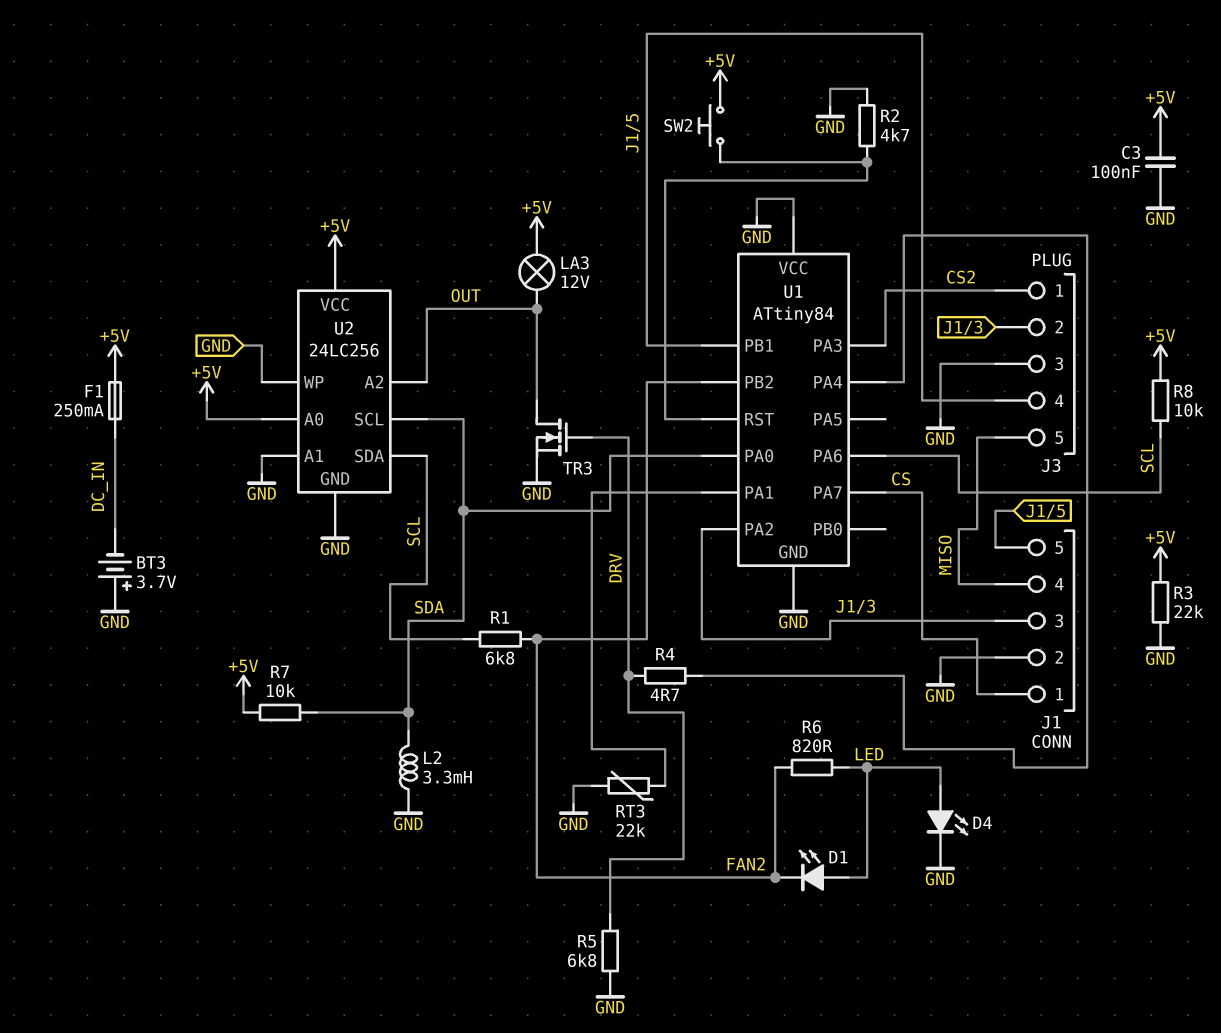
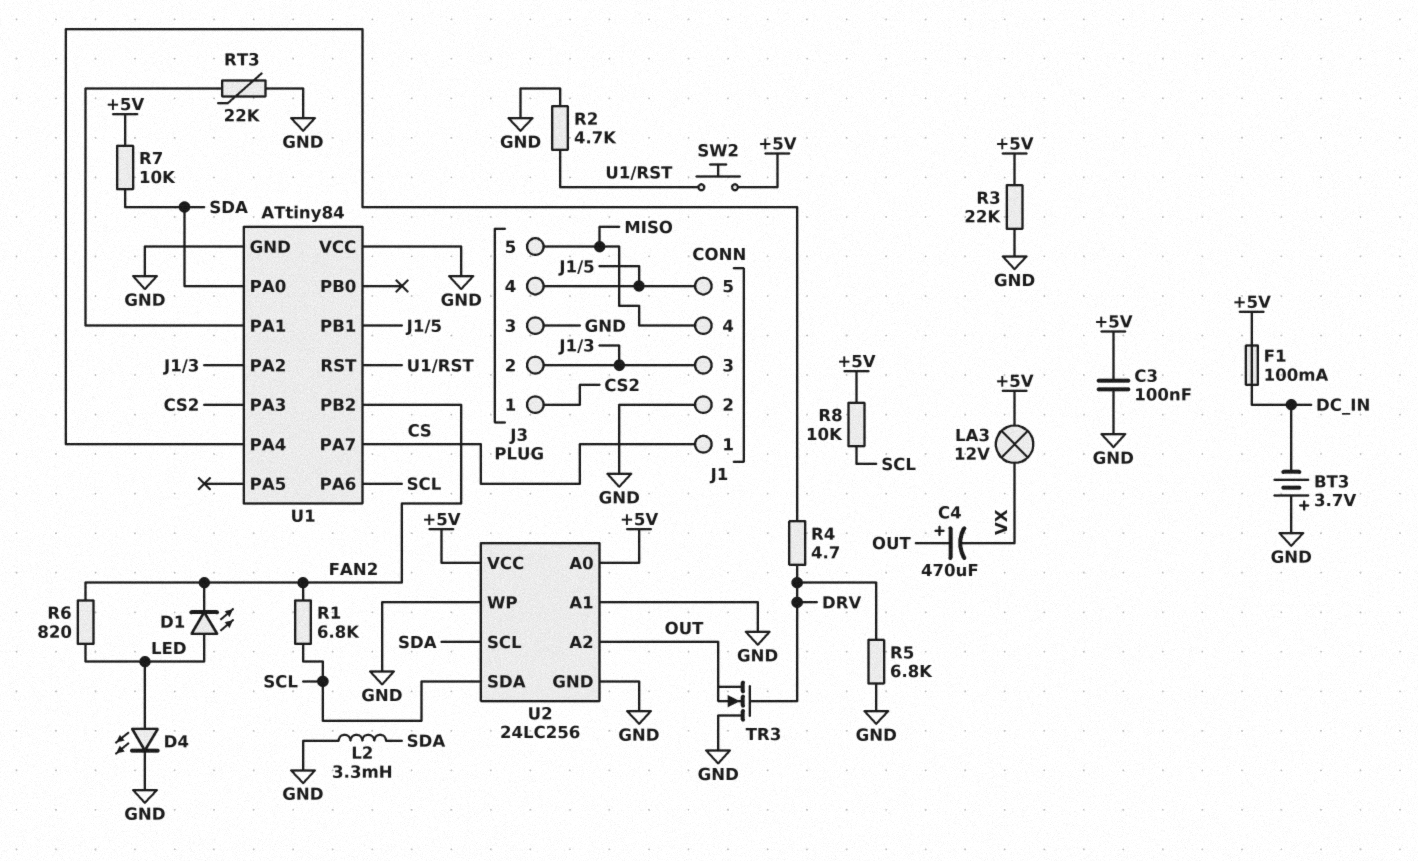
C4: none -> 470uF (plus OUT, minus VX)
F1: 250mA (+5V, DC_IN) -> 100mA (+5V, DC_IN)
LA3: lamp 12V (+5V, OUT) -> lamp 12V (+5V, VX)
TR3: NMOS (G DRV, D OUT, S GND) -> NMOS (G DRV, D GND, S OUT)

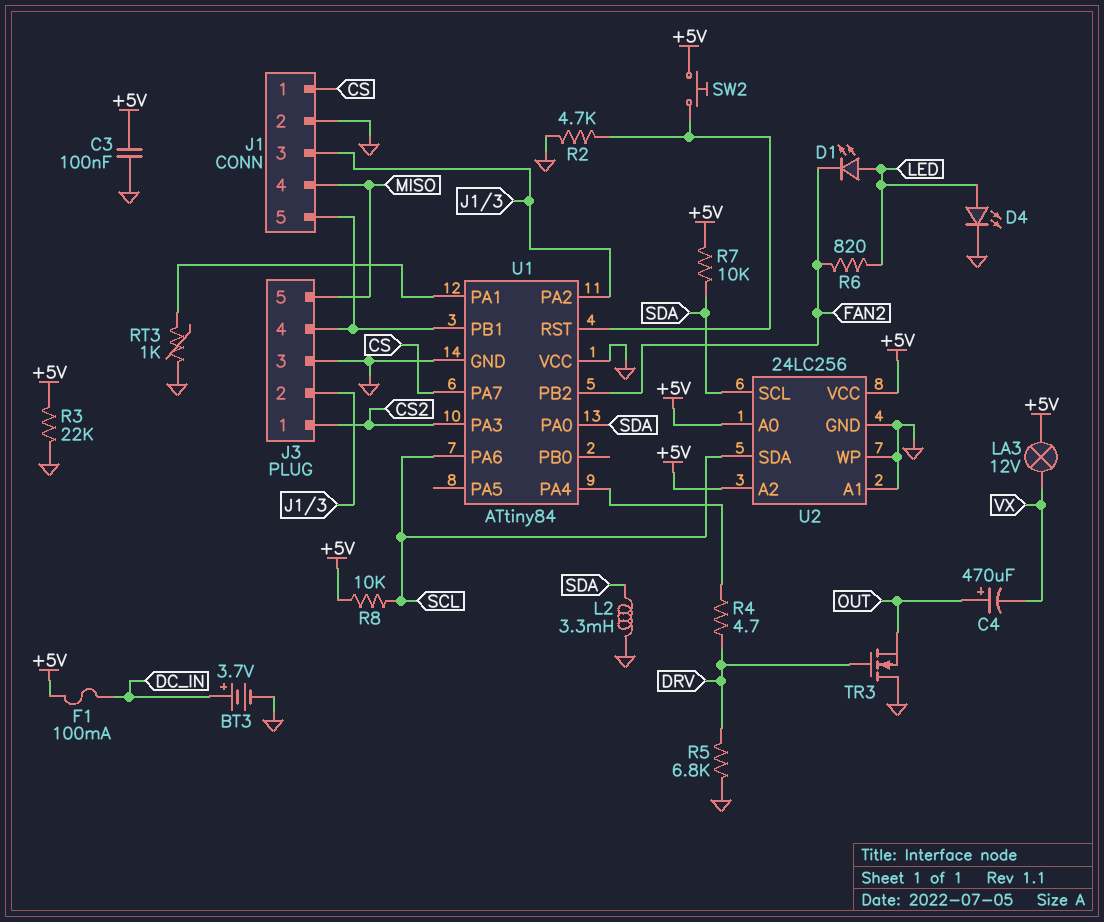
BT3: 3.7V (plus GND, minus DC_IN) -> 3.7V (plus DC_IN, minus GND)
R1: 6.8k (FAN2, SCL) -> none
RT3: 22k (GND, U1/PA1) -> 1k (GND, U1/PA1)
U2 pin A2: OUT -> +5V

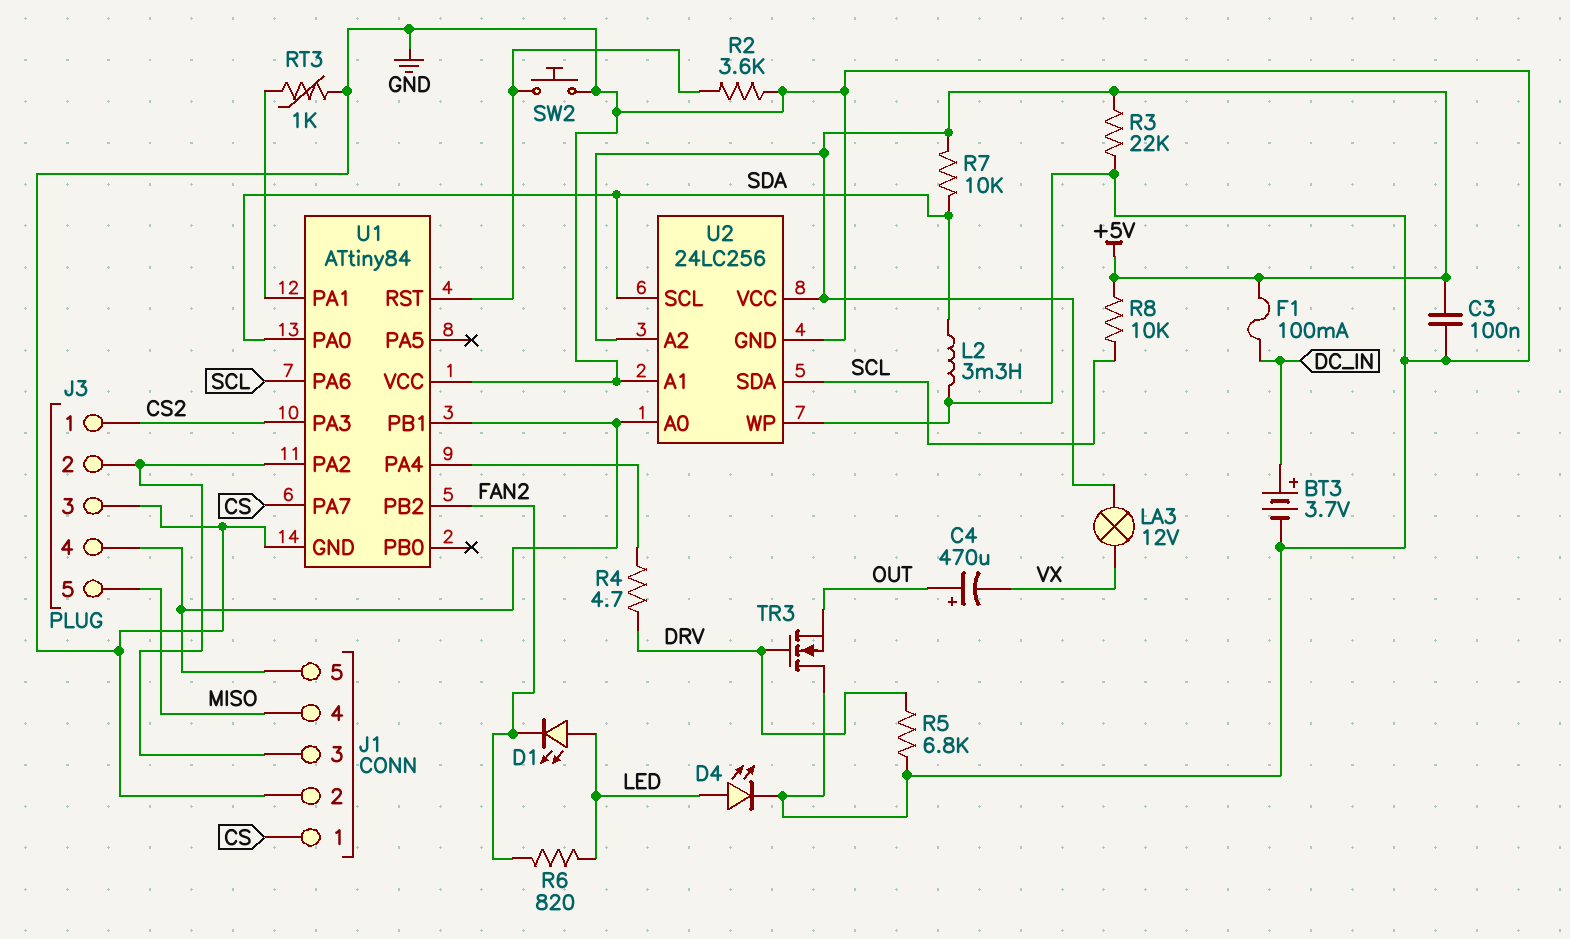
R2: 4.7k (GND, U1/RST) -> 3.6k (GND, U1/RST)
SW2: button (+5V, U1/RST) -> button (GND, U1/RST)
U2 pin A0: +5V -> J1/5

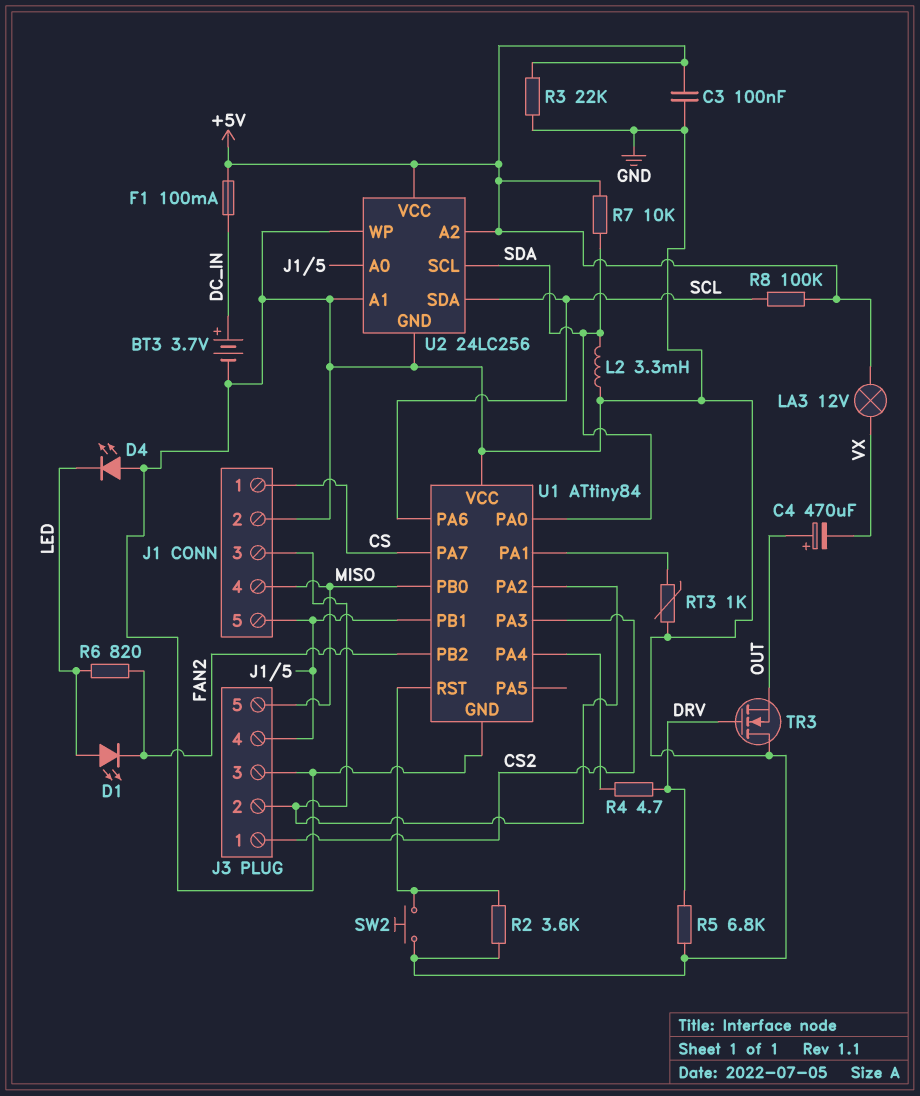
D4: LED (A LED, K GND) -> LED (A GND, K LED)
R8: 10k (+5V, SCL) -> 100k (+5V, SCL)
U1 pin PB0: none -> MISO

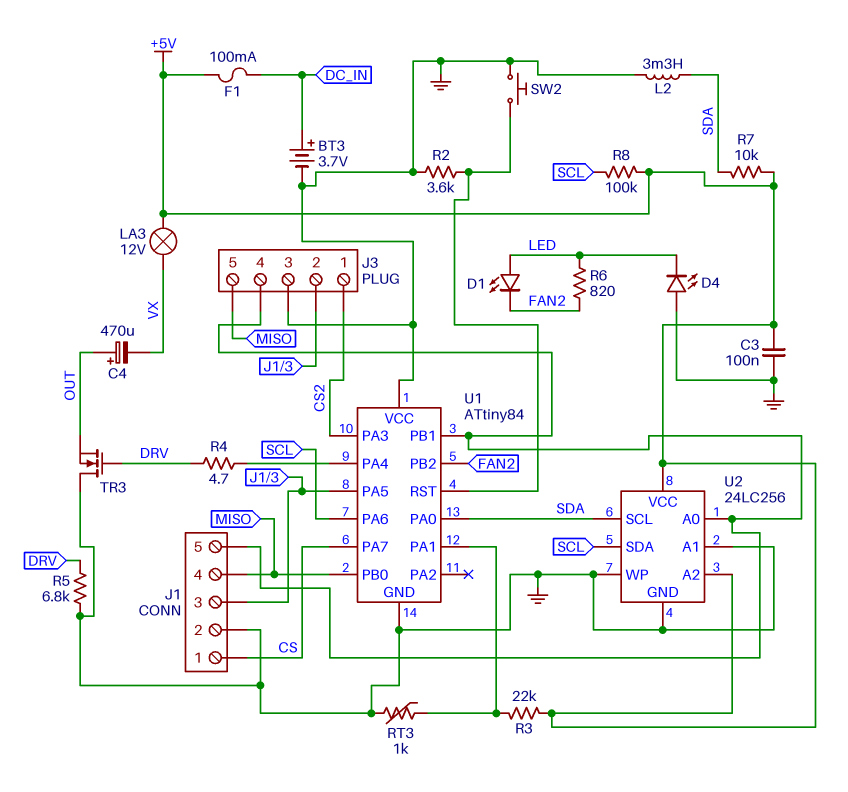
R3: 22k (+5V, GND) -> 22k (+5V, U1/PA1)
U1 pin PA2: J1/3 -> none
U1 pin PA5: none -> J1/3

